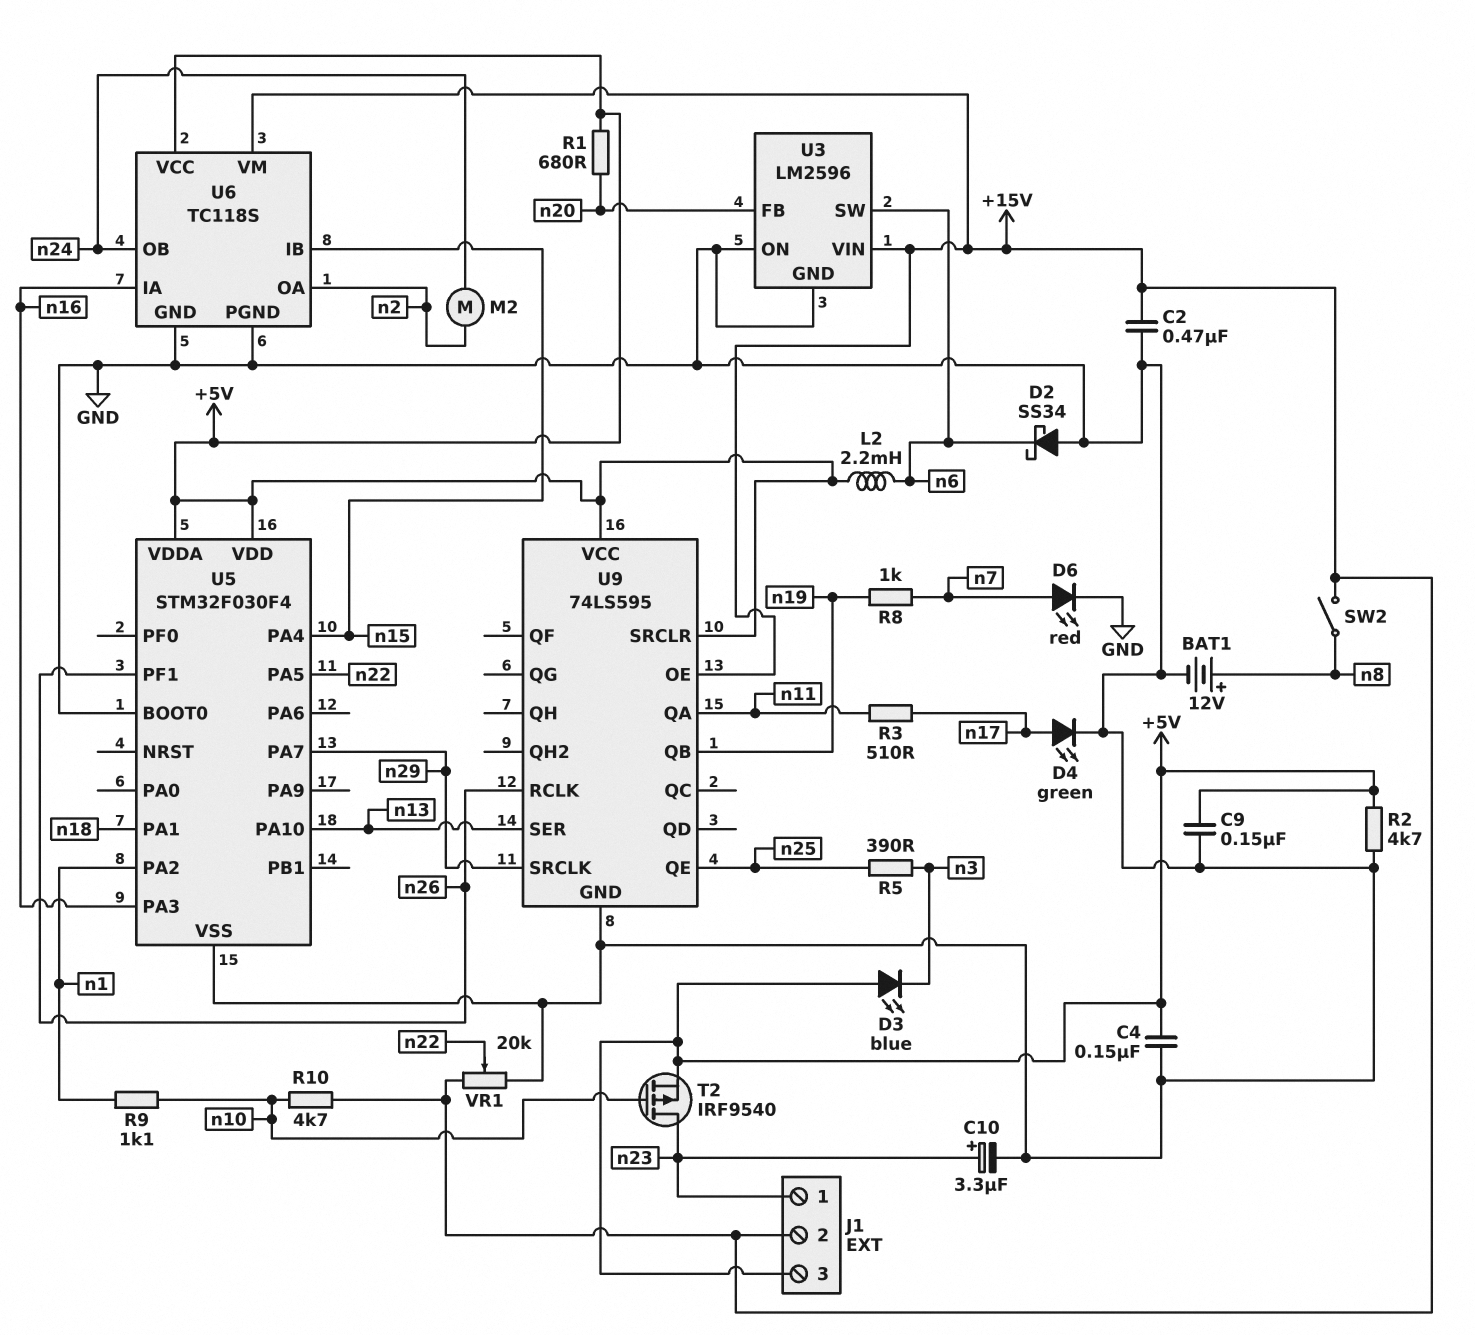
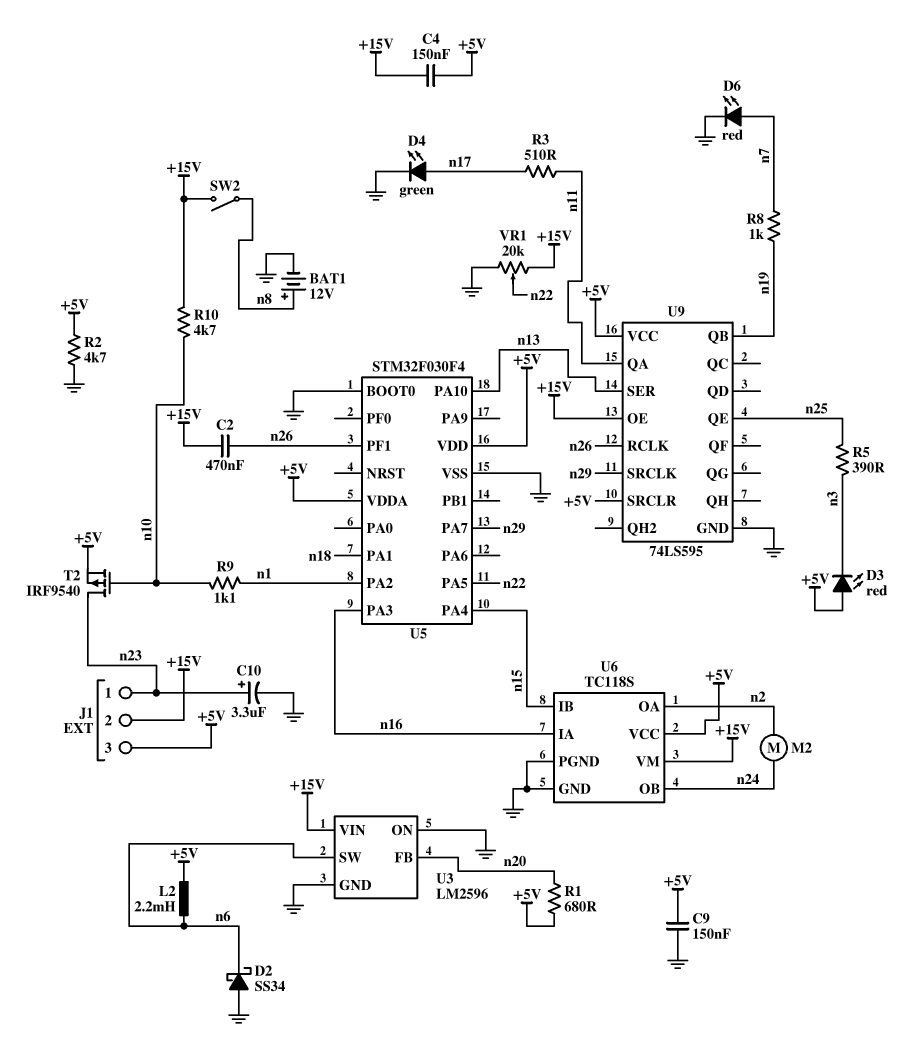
C2: 470nF (+15V, GND) -> 470nF (+15V, n26)
C4: 150nF (+5V, GND) -> 150nF (+5V, +15V)
D3: LED blue (A +5V, K n3) -> LED red (A +5V, K n3)

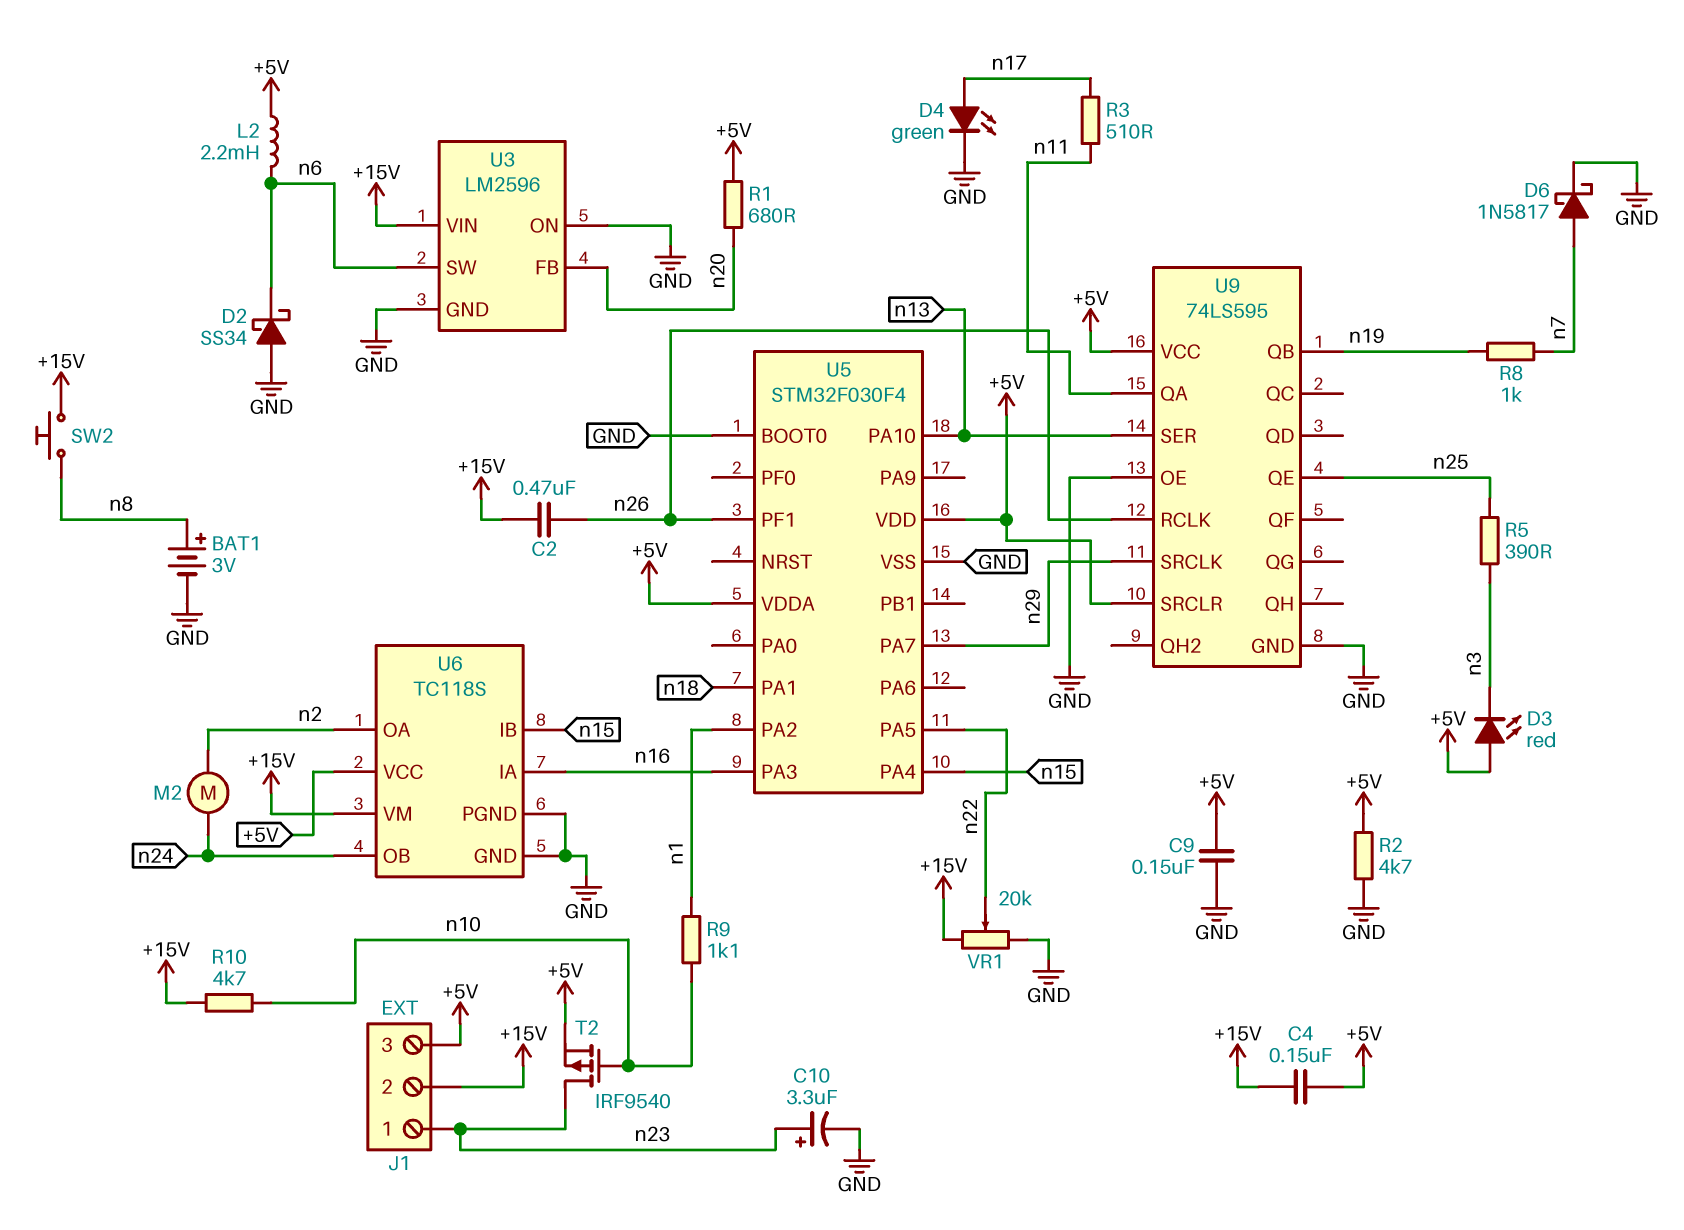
BAT1: 12V (plus n8, minus GND) -> 3V (plus n8, minus GND)
D6: LED red (A n7, K GND) -> schottky 1N5817 (A n7, K GND)
SW2: switch (+15V, n8) -> button (+15V, n8)
U9 pin OE: +15V -> GND

